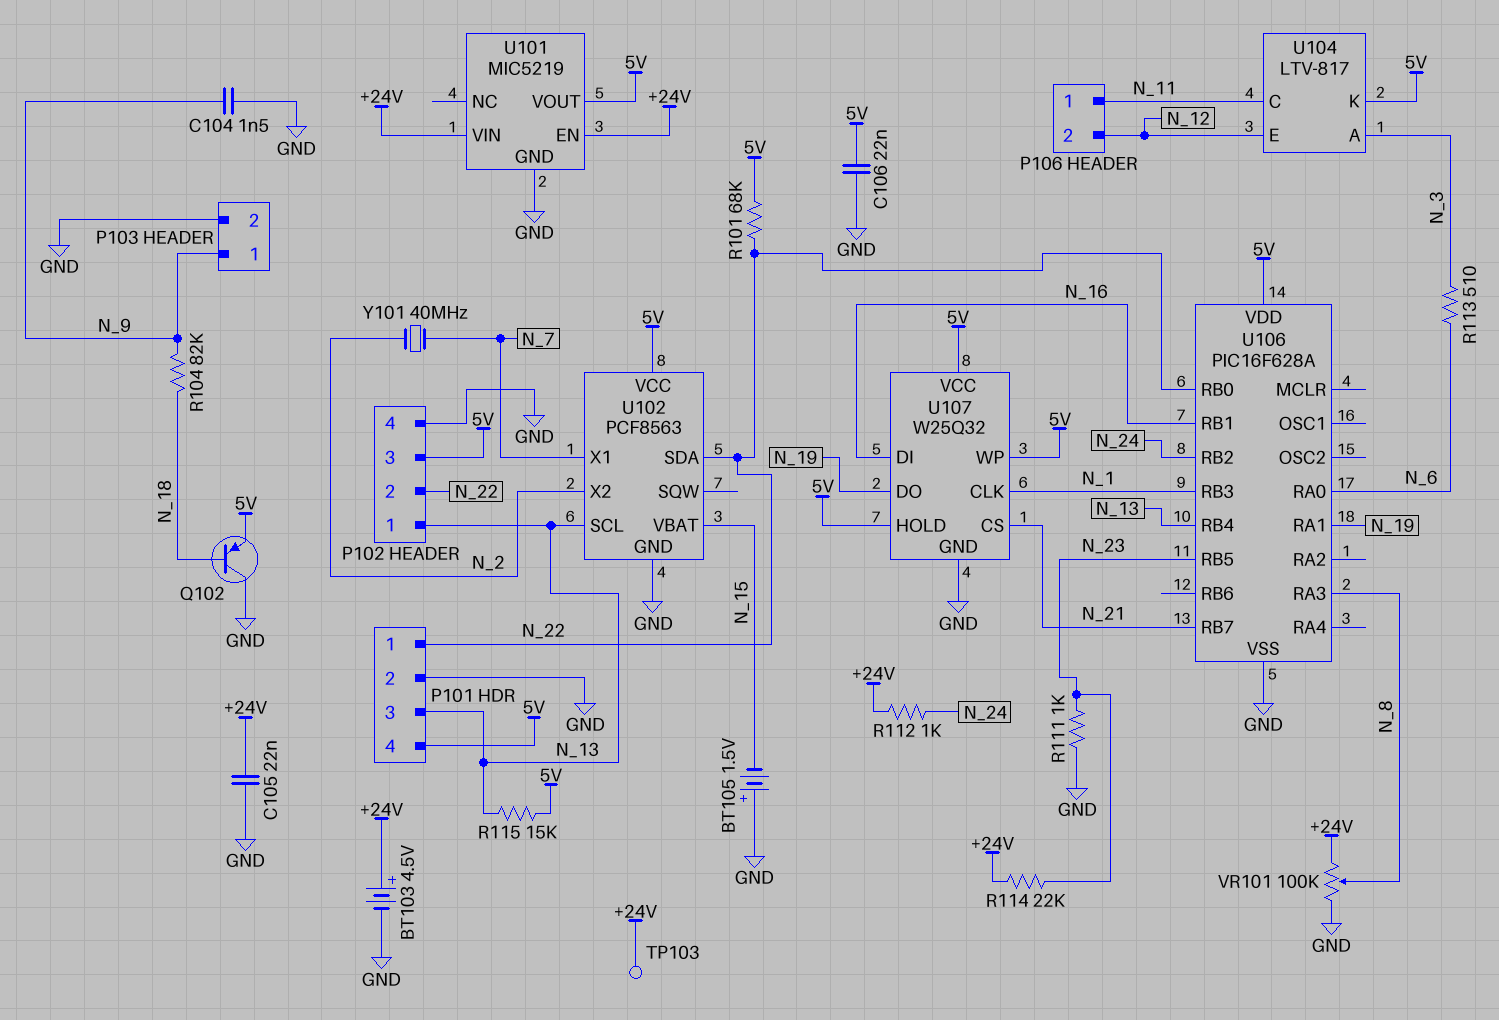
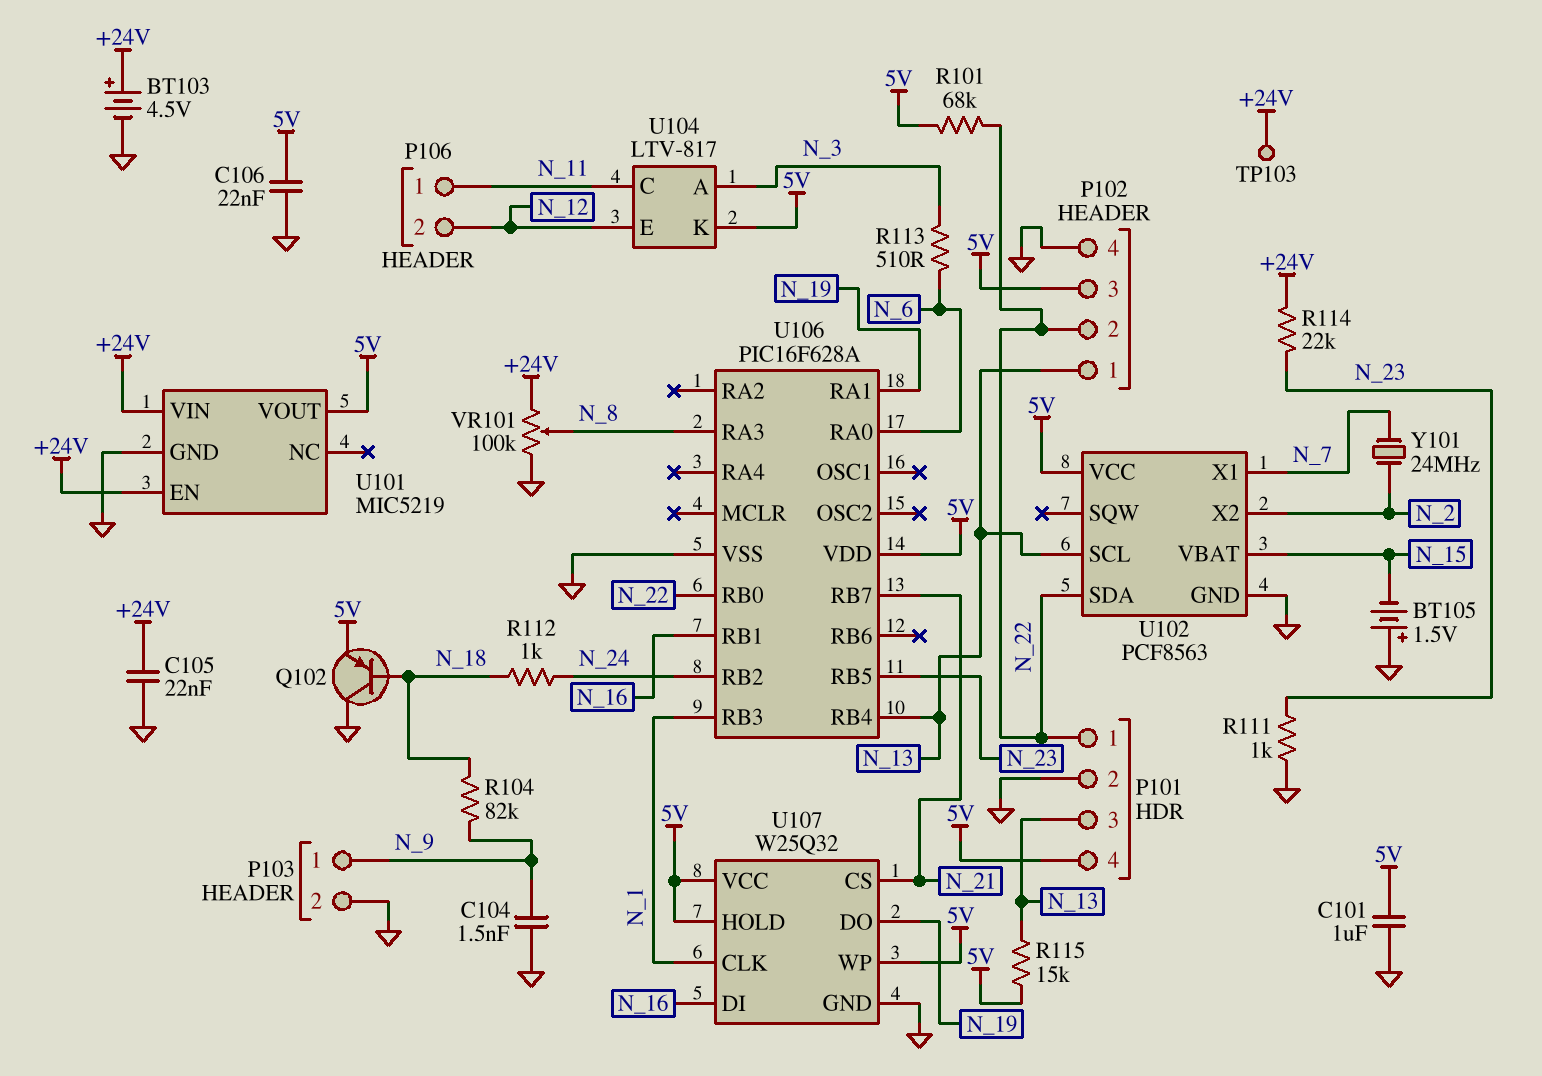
C101: none -> 1uF (5V, GND)
R112: 1k (+24V, N_24) -> 1k (N_18, N_24)
Y101: 40MHz (N_2, N_7) -> 24MHz (N_2, N_7)

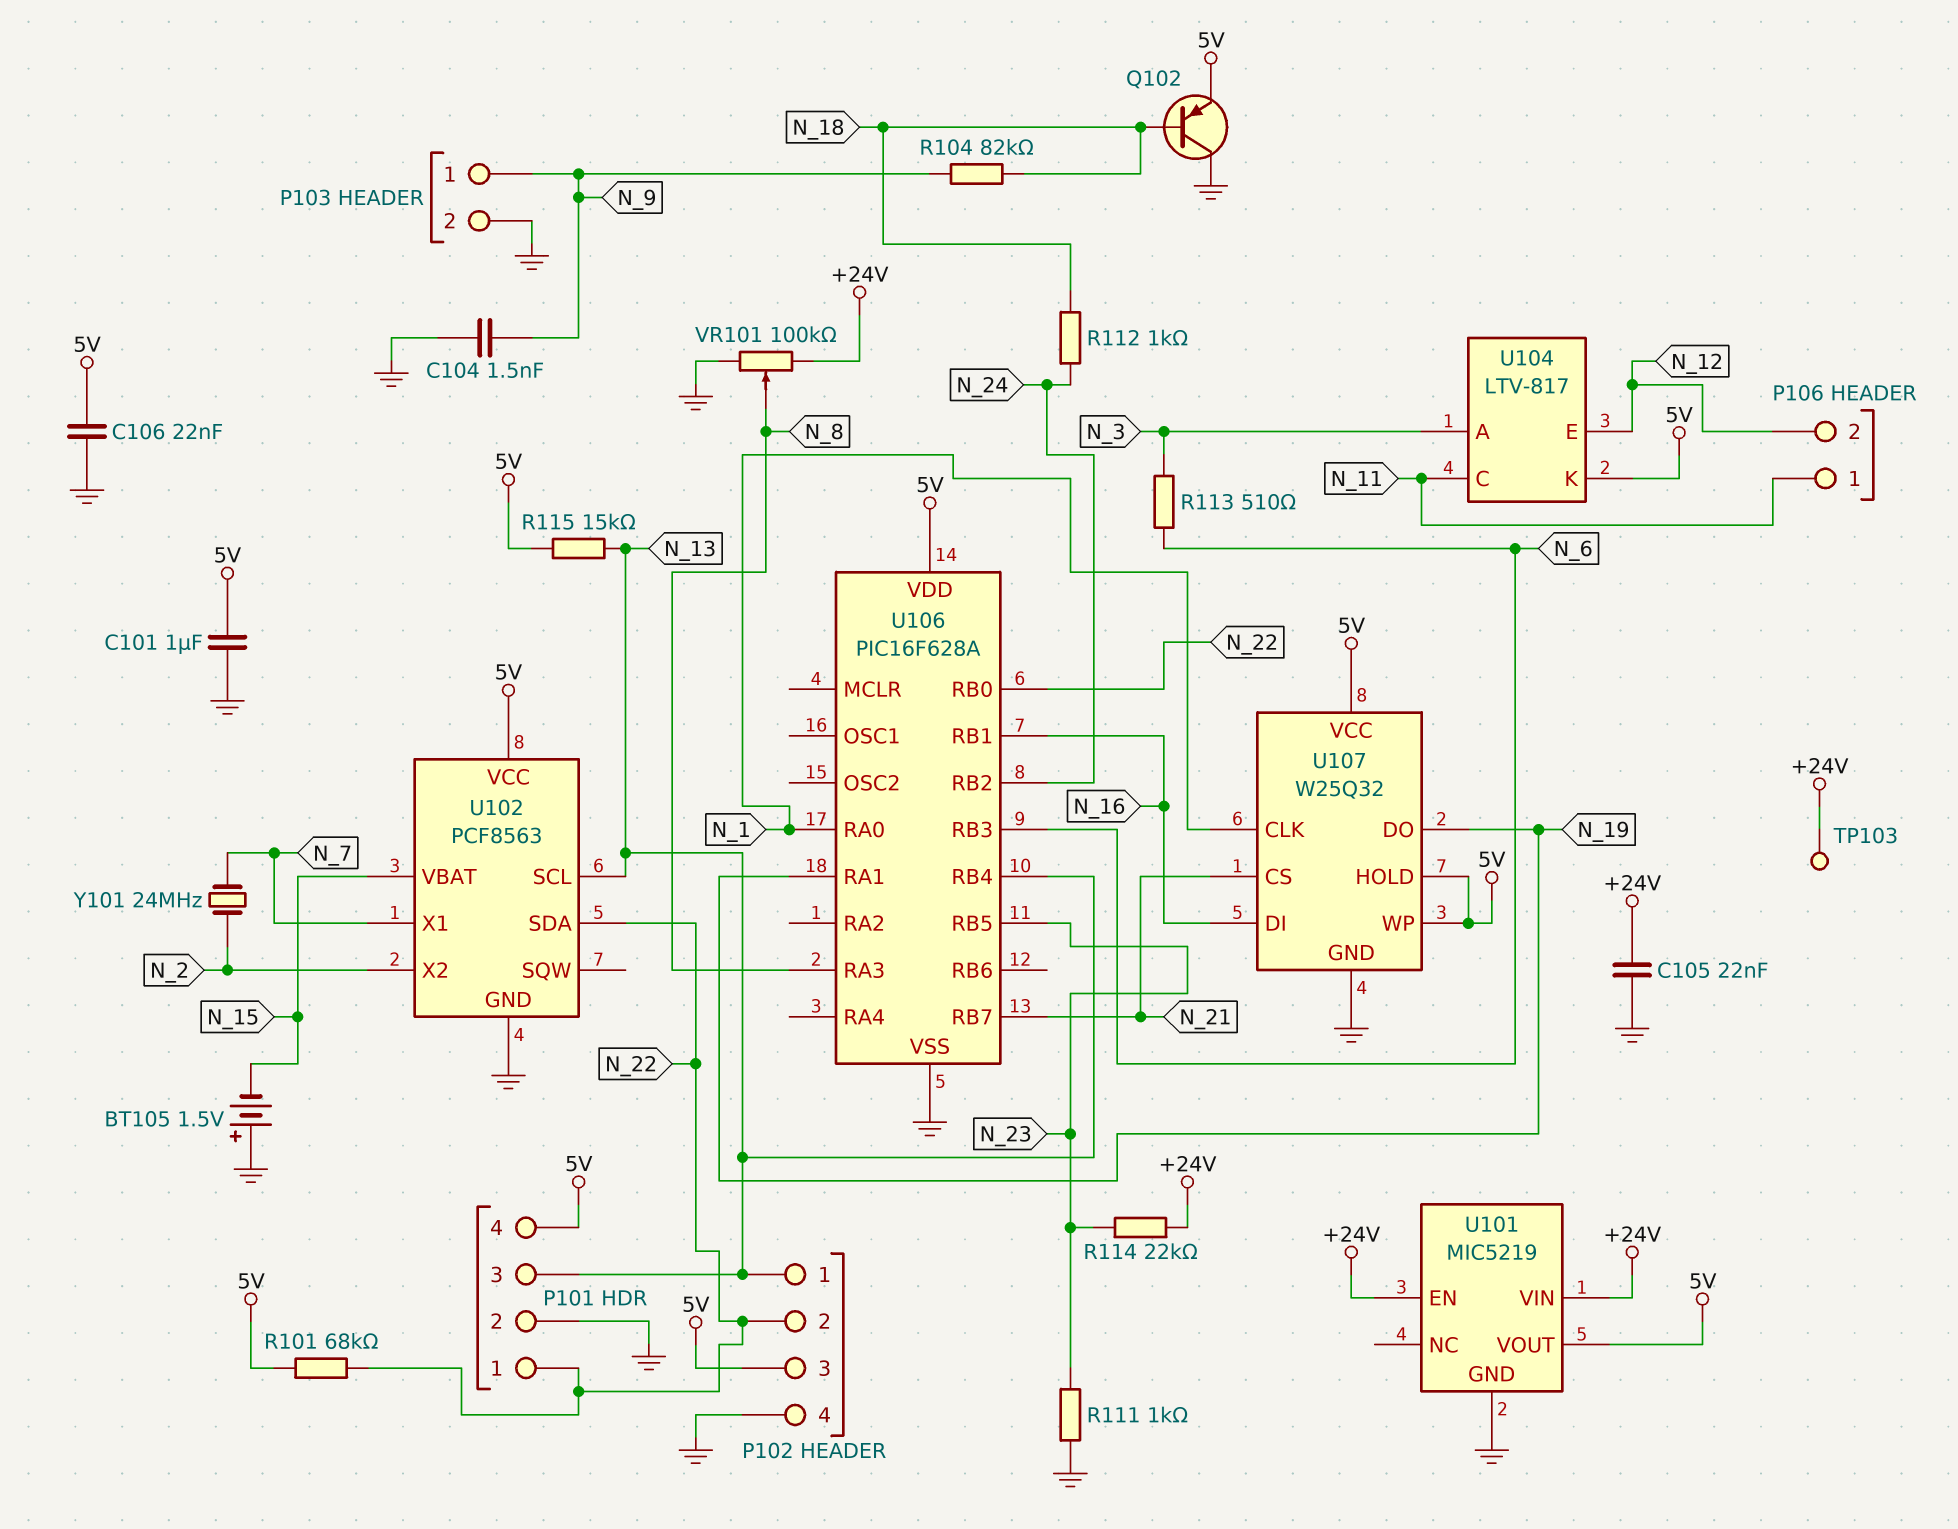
BT103: 4.5V (plus +24V, minus GND) -> none
U106 pin RA0: N_6 -> N_1
U106 pin RB3: N_1 -> N_6

